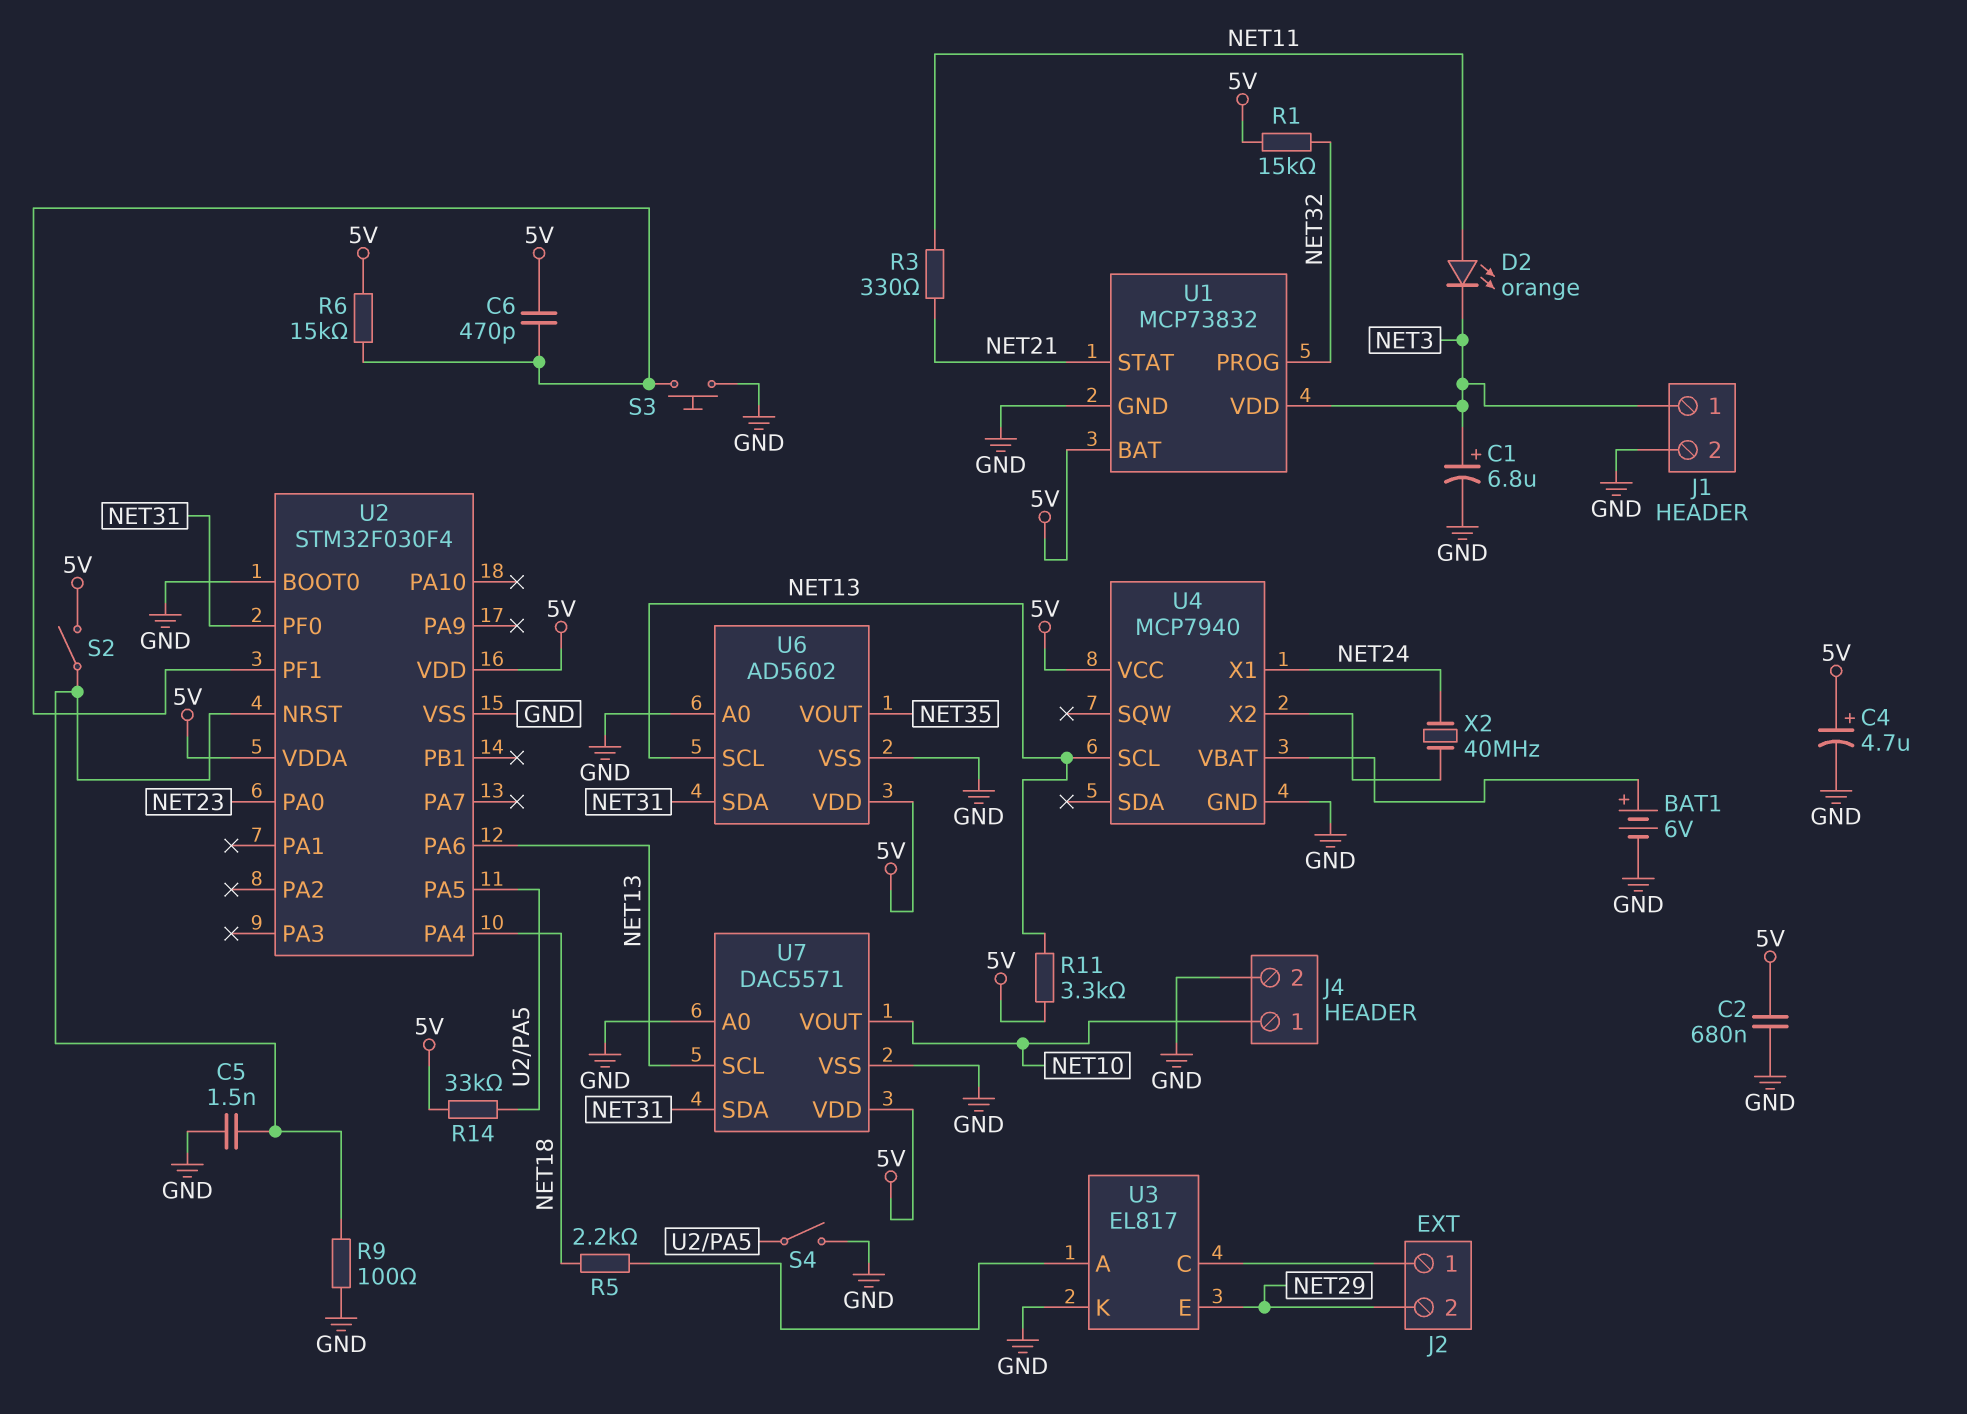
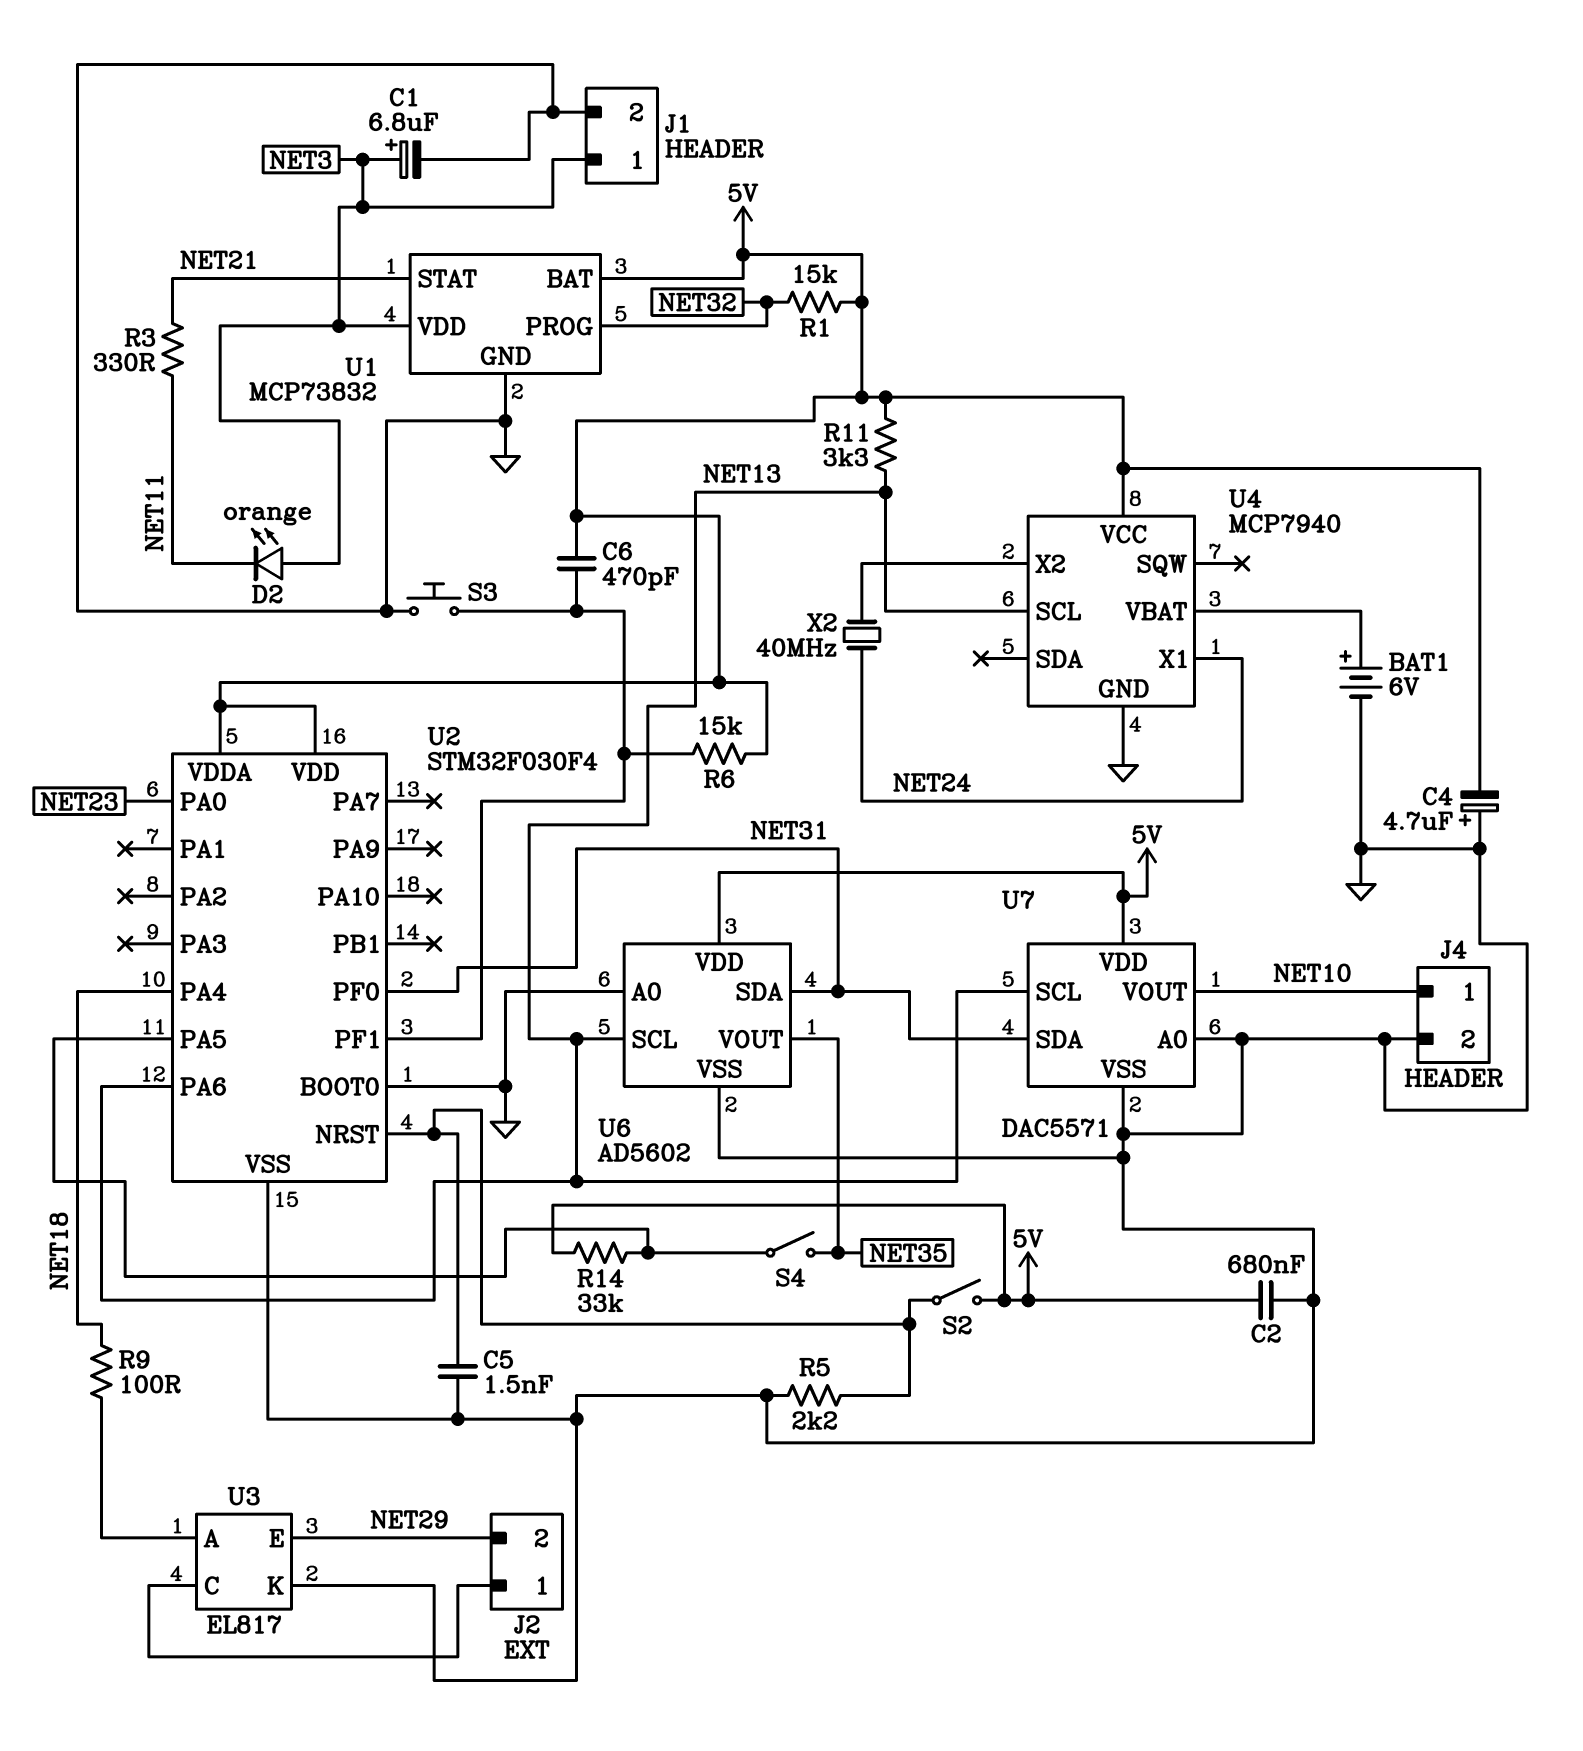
C4: 4.7uF (plus 5V, minus GND) -> 4.7uF (plus GND, minus 5V)
D2: LED orange (A NET11, K NET3) -> LED orange (A NET3, K NET11)
R5: 2.2k (NET18, U3/A) -> 2.2k (GND, U2/NRST)
R9: 100 (GND, U2/NRST) -> 100 (NET18, U3/A)
S4: switch (GND, U2/PA5) -> switch (NET35, U2/PA5)

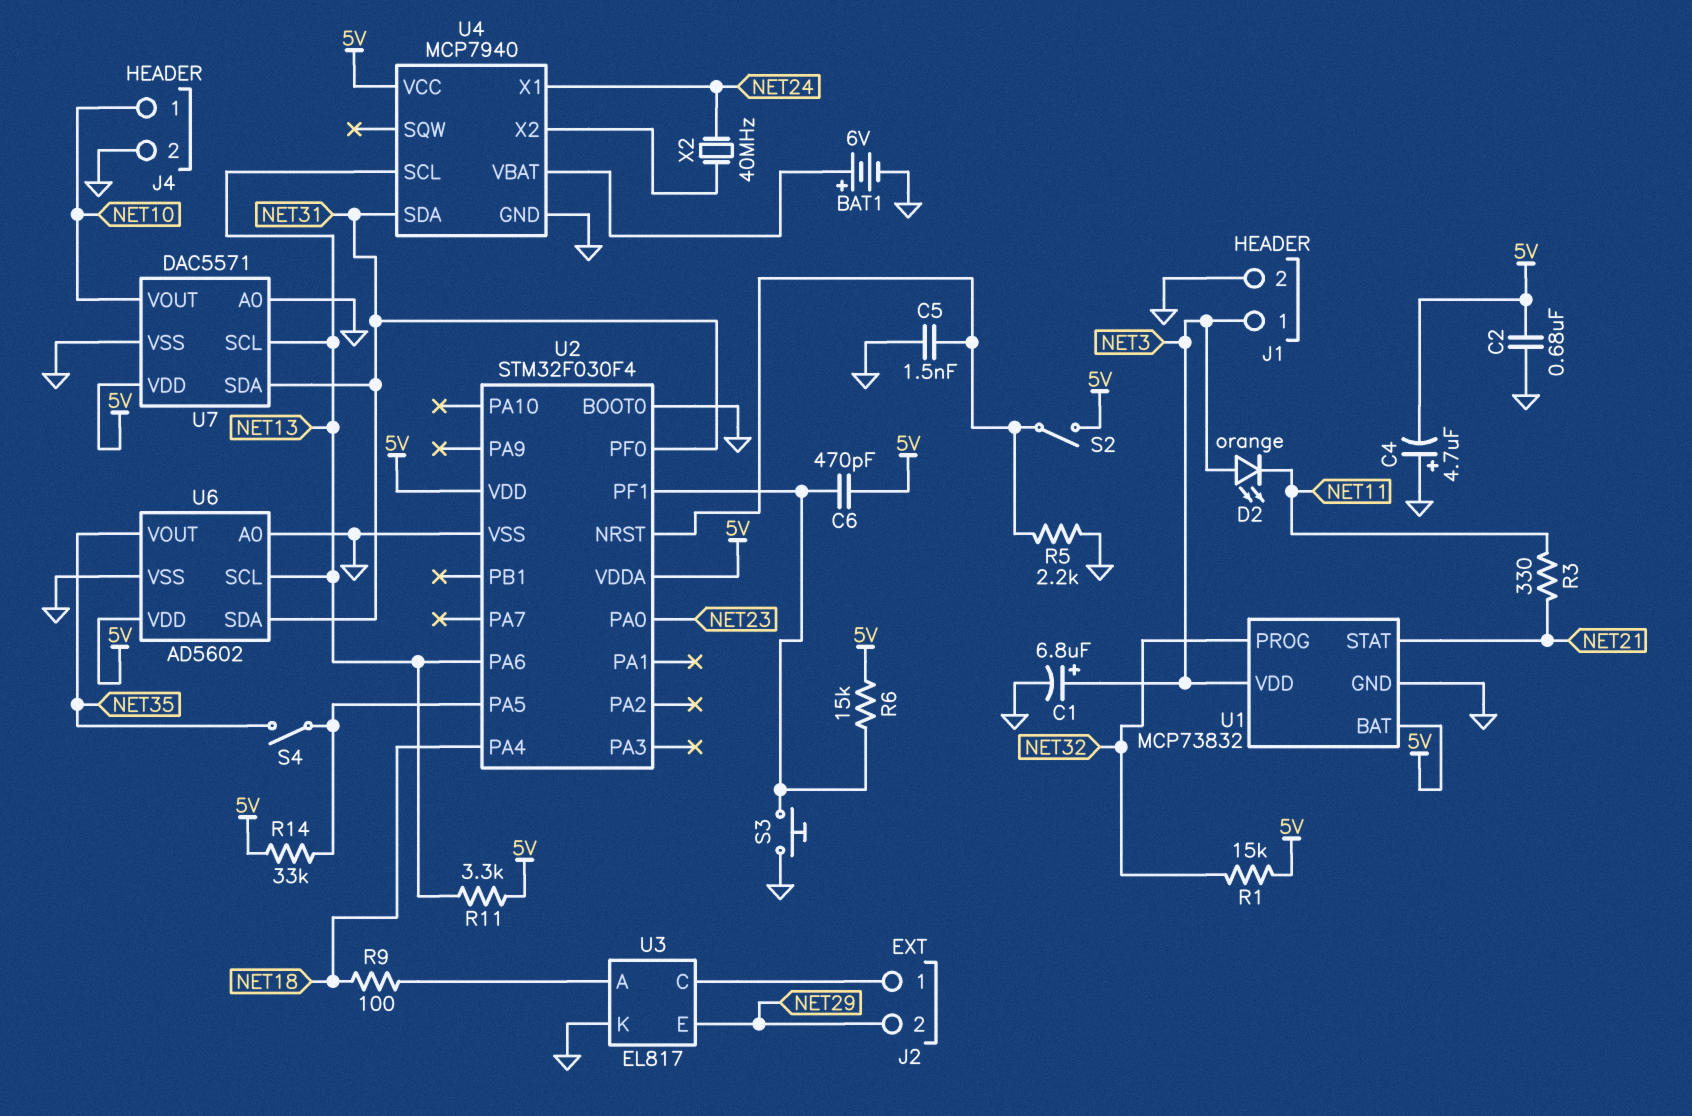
U4 pin SDA: none -> NET31

